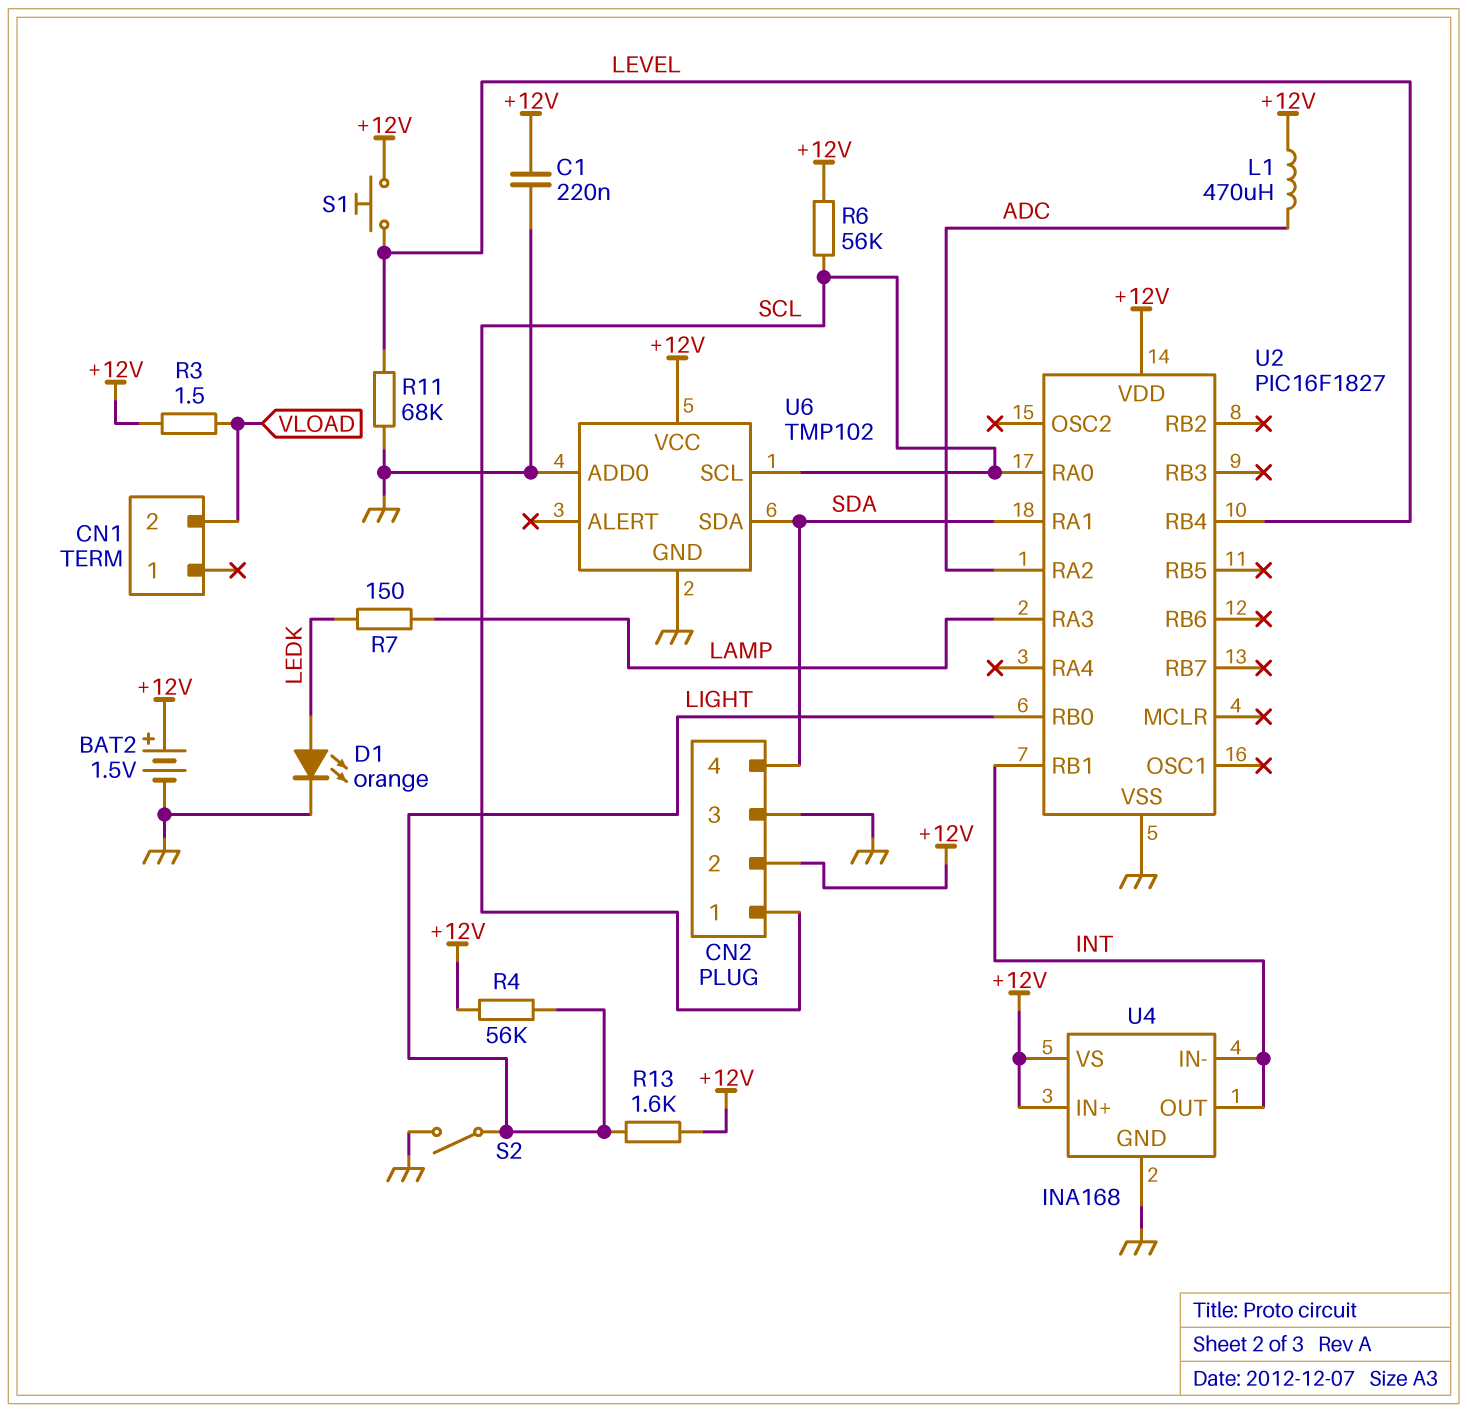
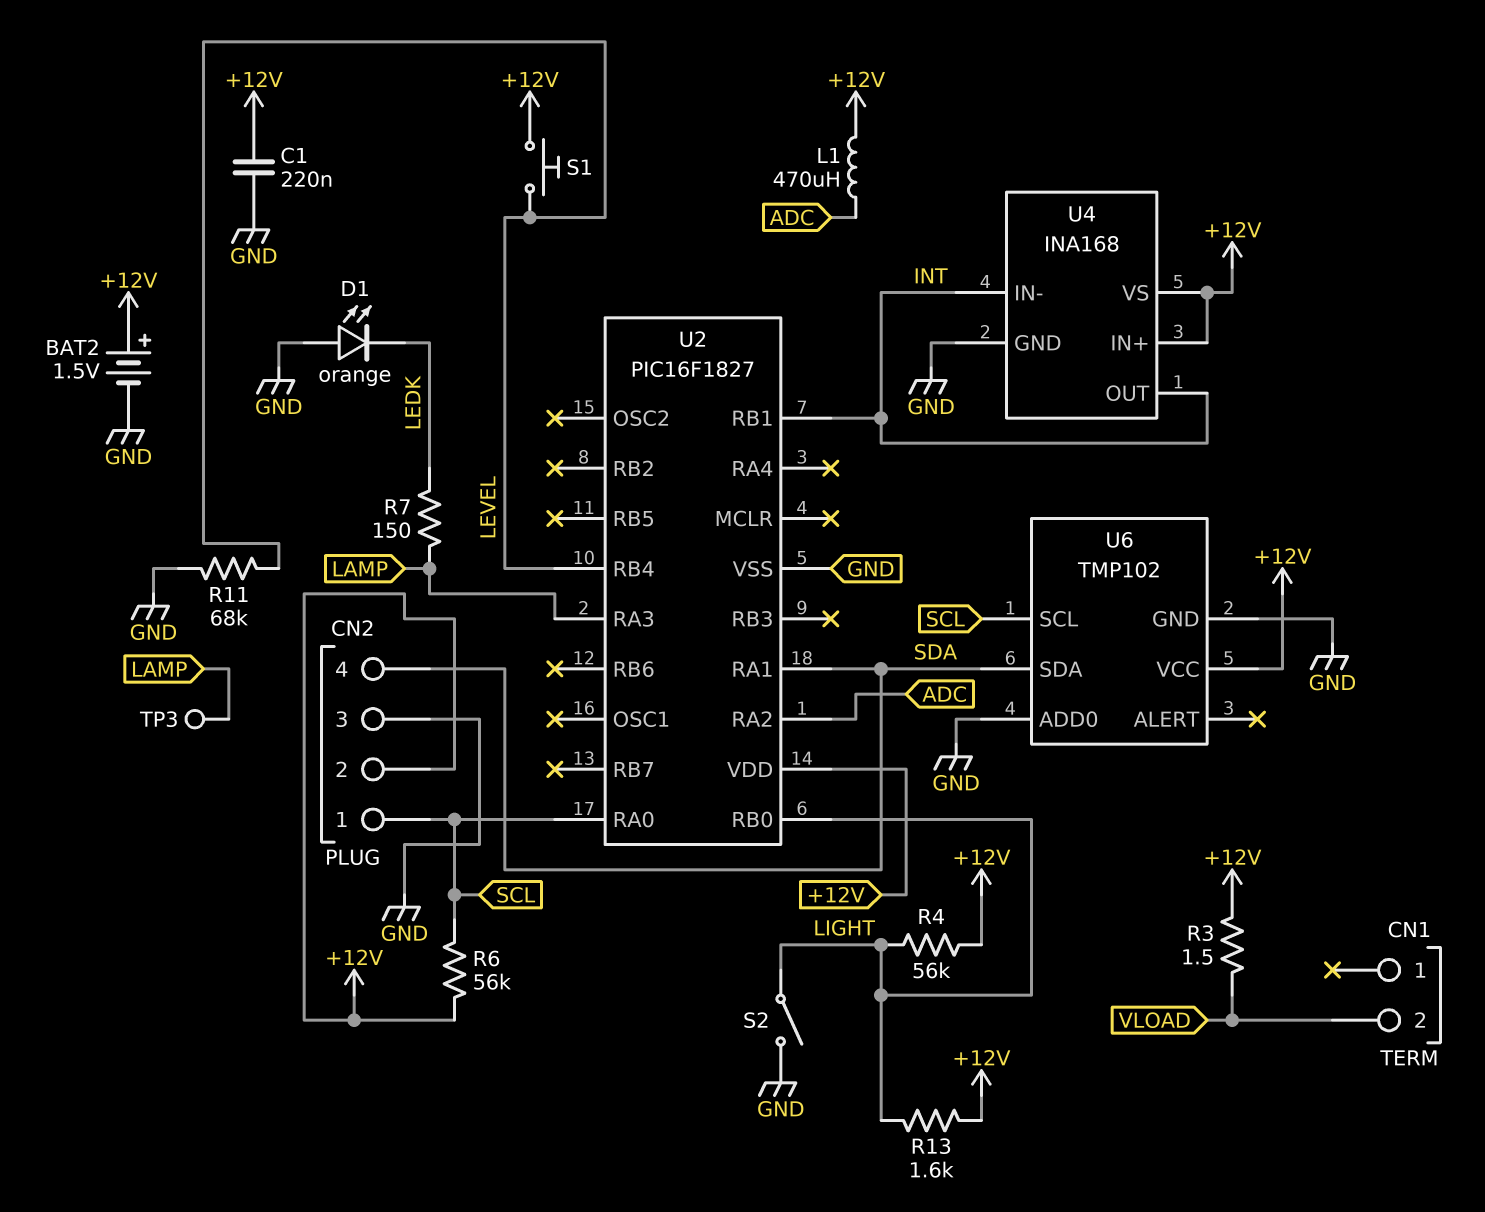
D1: LED orange (A LEDK, K GND) -> LED orange (A GND, K LEDK)
TP3: none -> test point (LAMP)

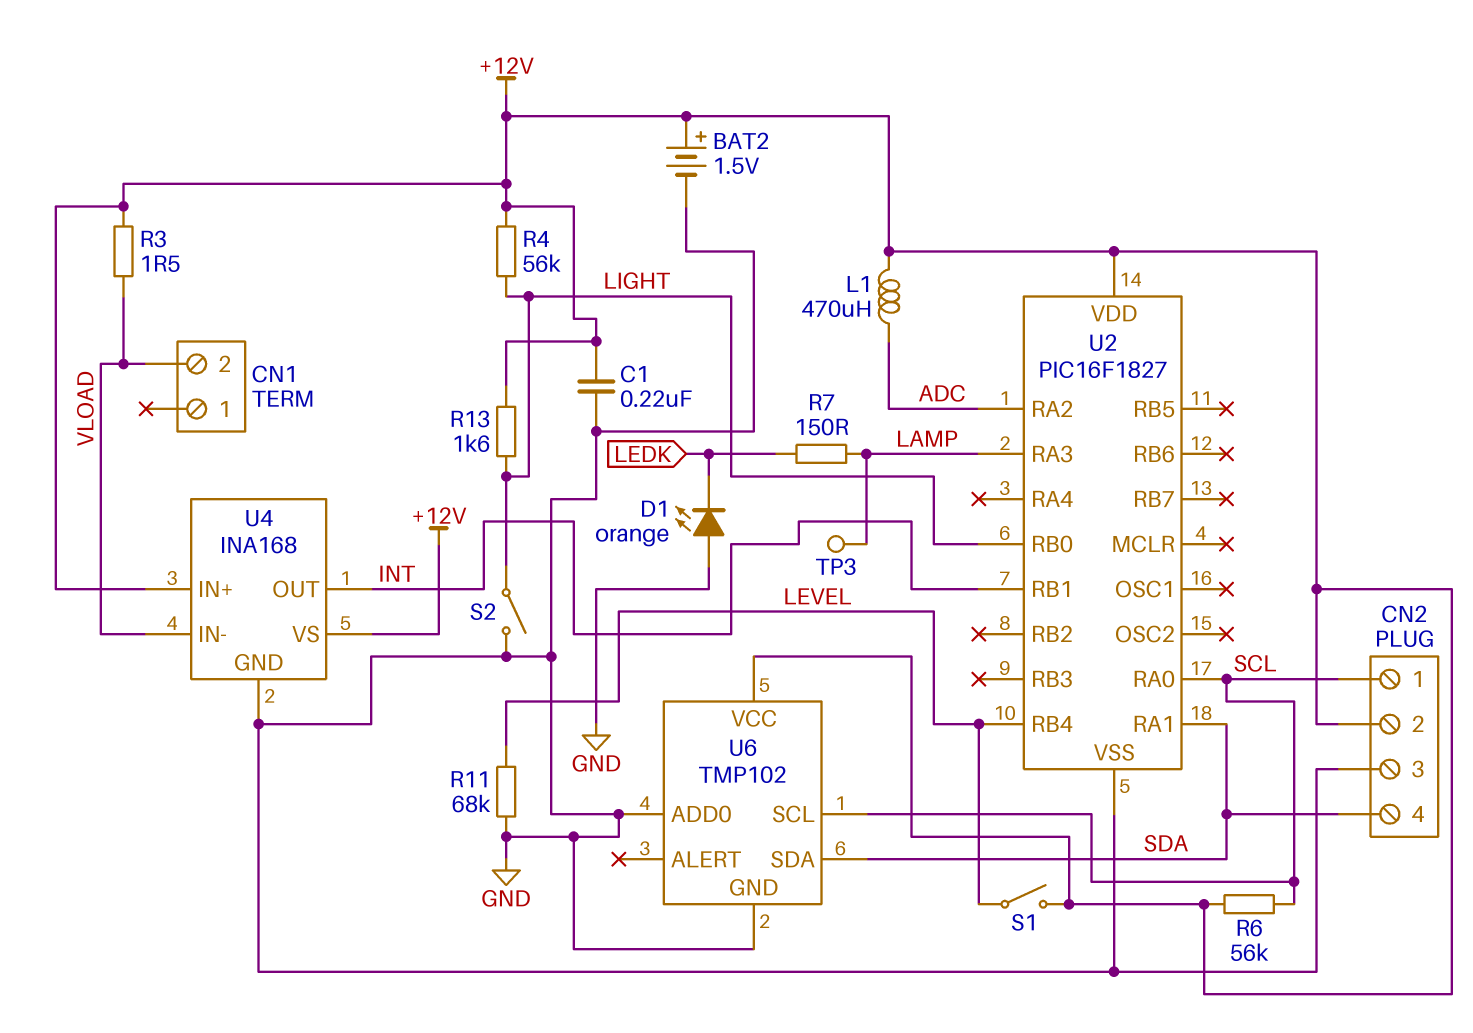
S1: button (+12V, LEVEL) -> switch (+12V, LEVEL)
U4 pin IN-: INT -> VLOAD

